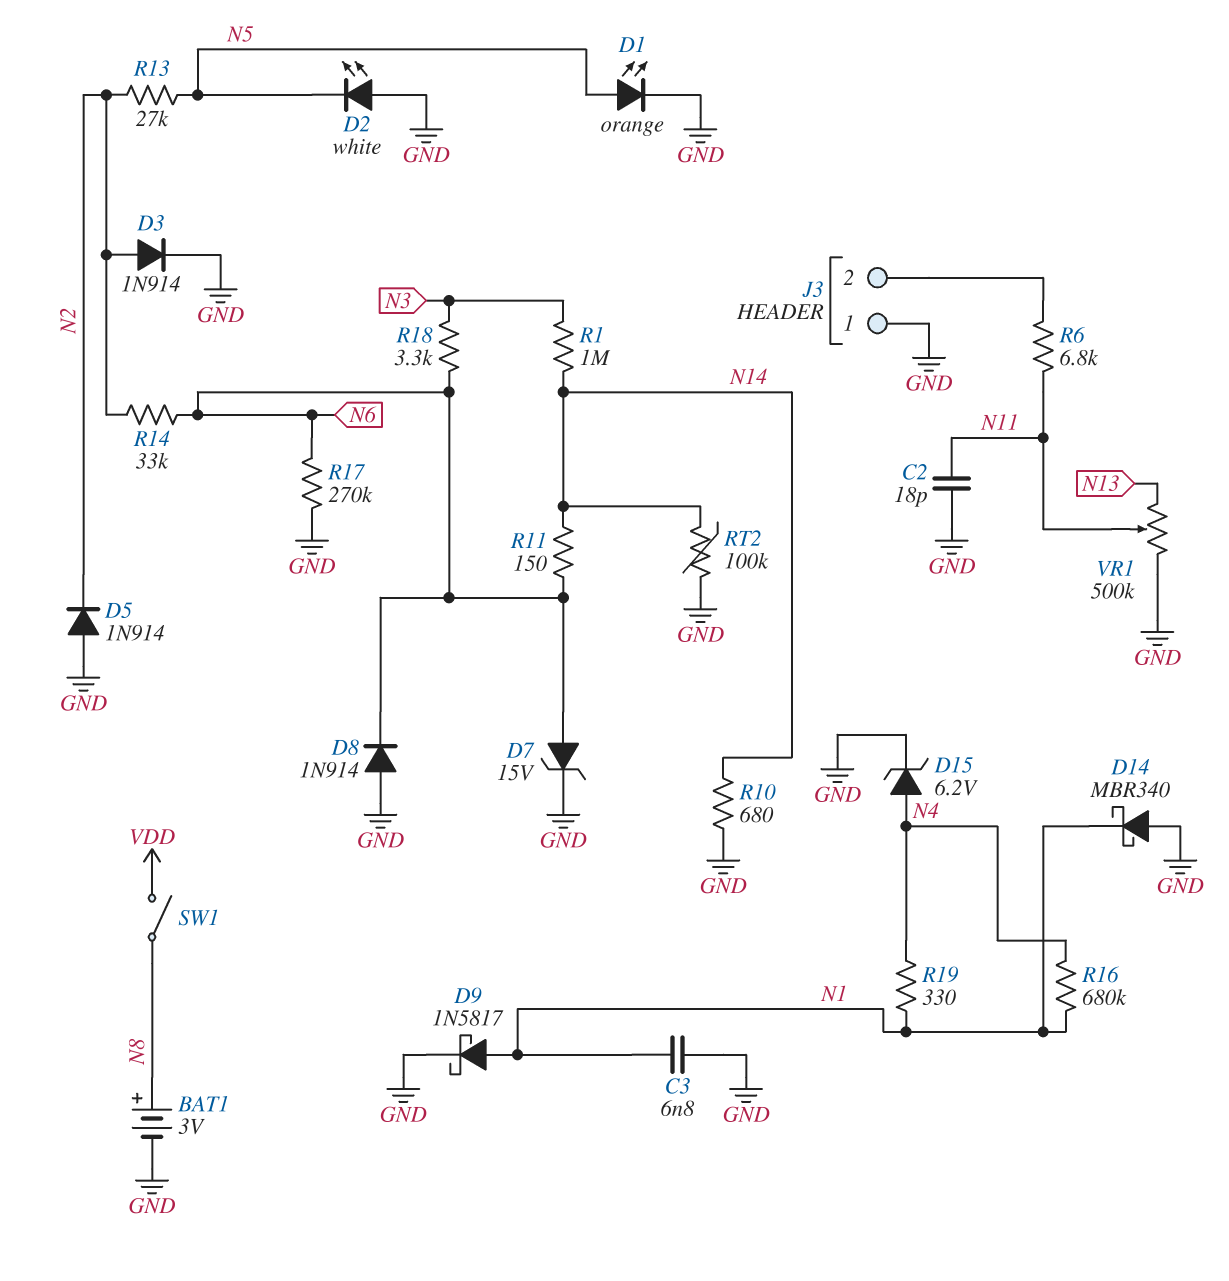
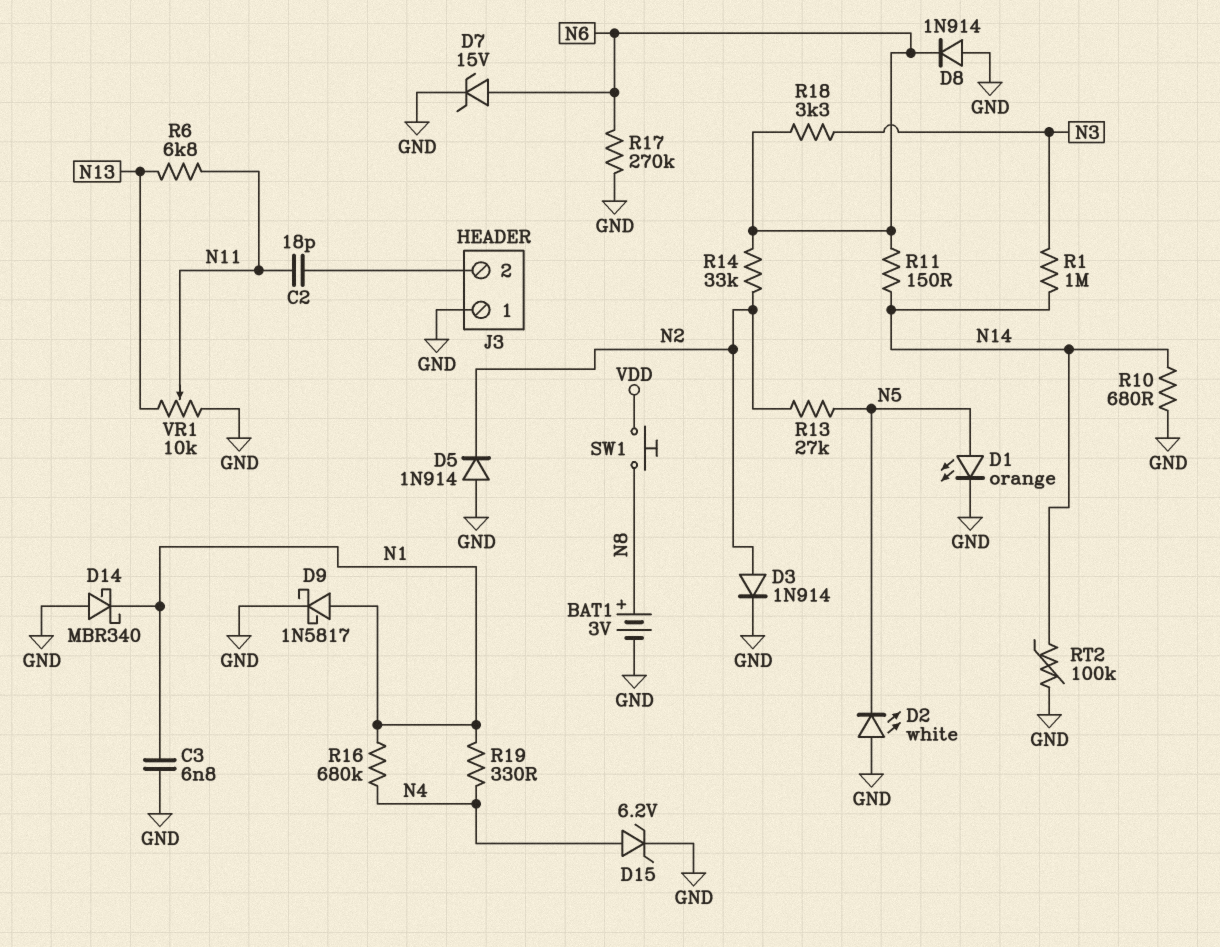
C2: 18pF (GND, N11) -> 18pF (J3/2, N11)
R6: 6.8k (J3/2, N11) -> 6.8k (N11, N13)
SW1: switch (N8, VDD) -> button (N8, VDD)
VR1: 500k (GND, N13, wiper N11) -> 10k (GND, N13, wiper N11)

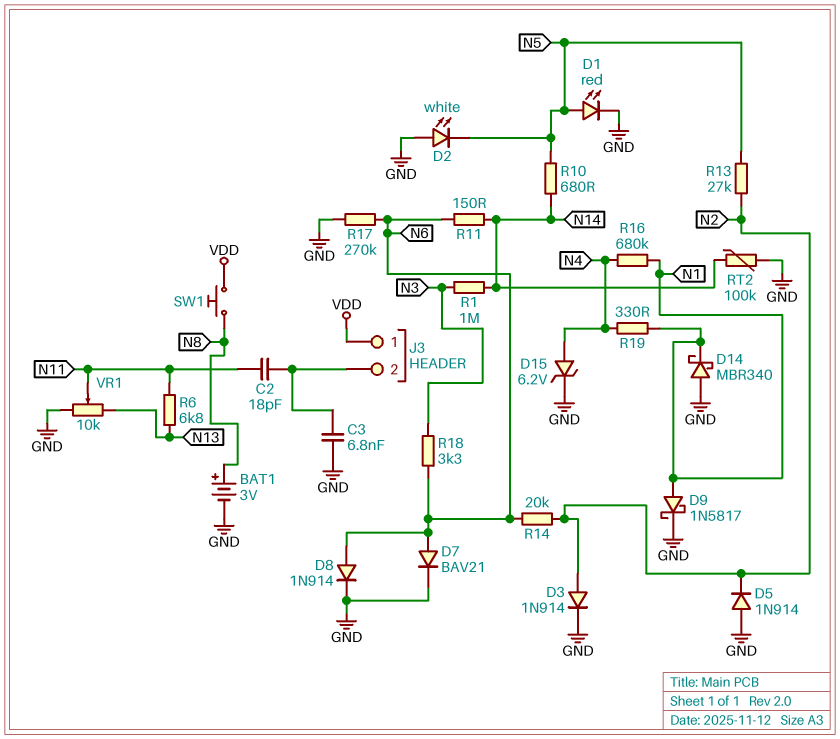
C3: 6.8nF (GND, N1) -> 6.8nF (GND, J3/2)
D1: LED orange (A N5, K GND) -> LED red (A N5, K GND)
D7: zener 15V (A N6, K GND) -> diode BAV21 (A N6, K GND)
D8: diode 1N914 (A GND, K N6) -> diode 1N914 (A N6, K GND)
J3 pin 1: GND -> VDD
R10: 680 (GND, N14) -> 680 (N5, N14)
R14: 33k (N2, N6) -> 20k (N2, N6)

